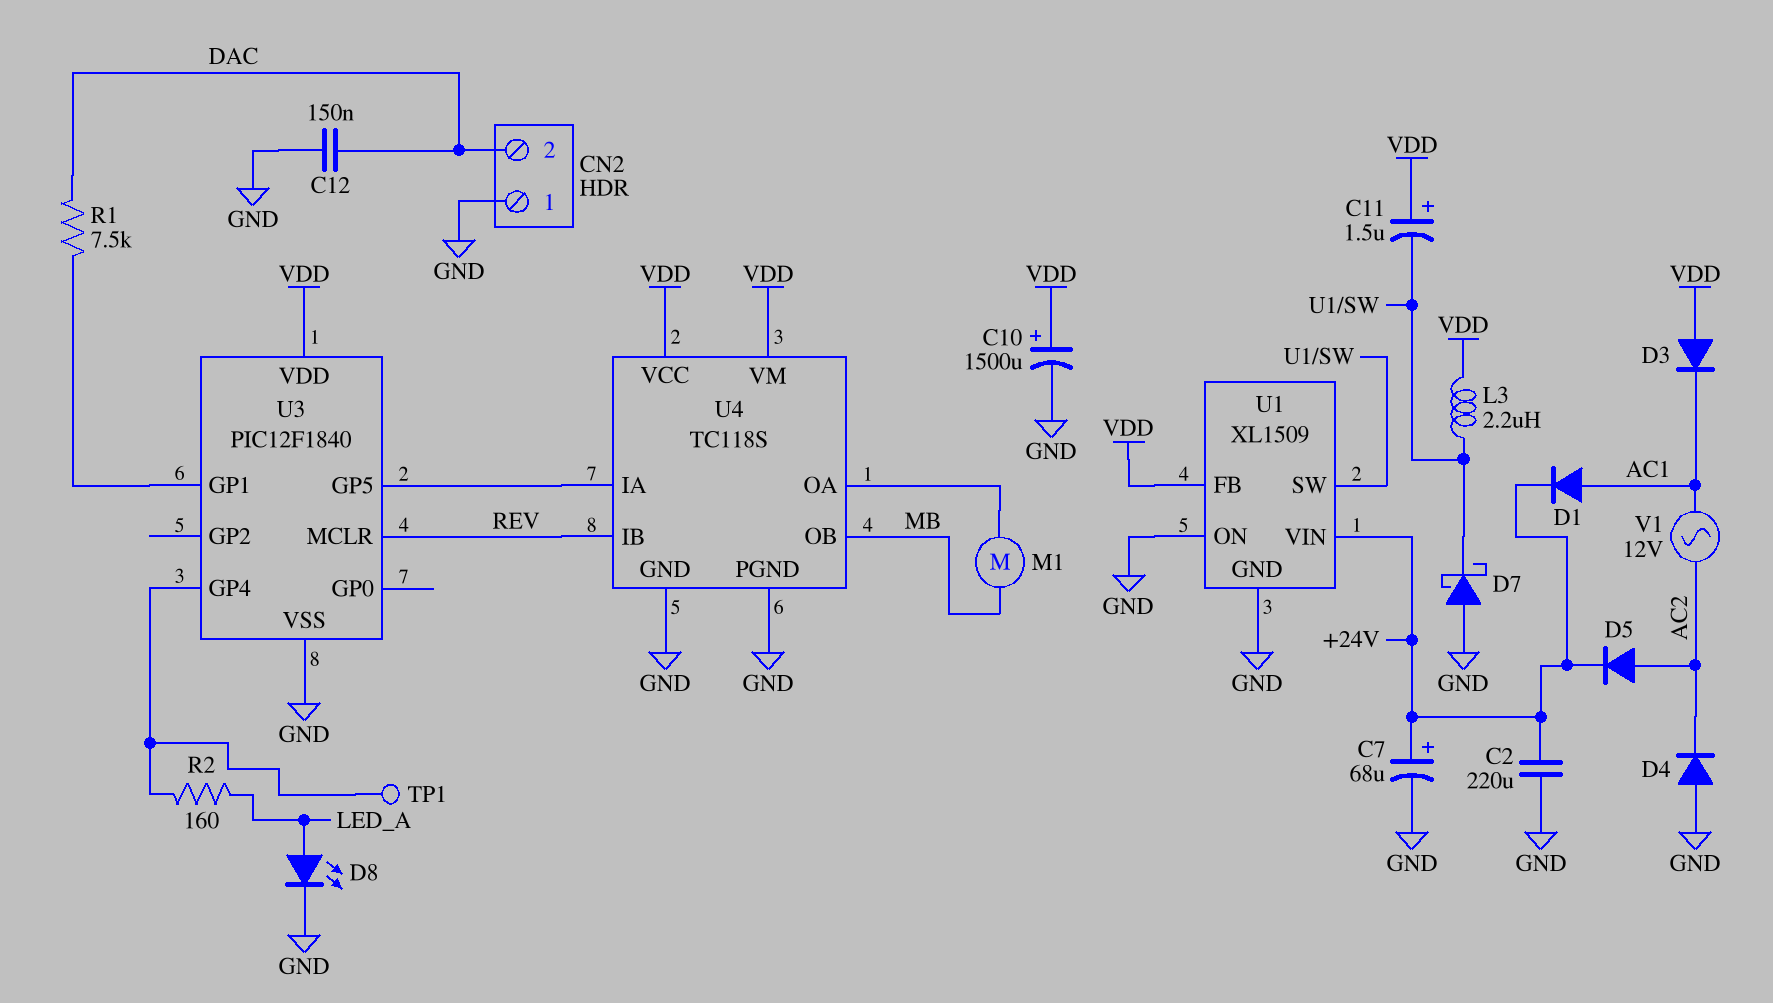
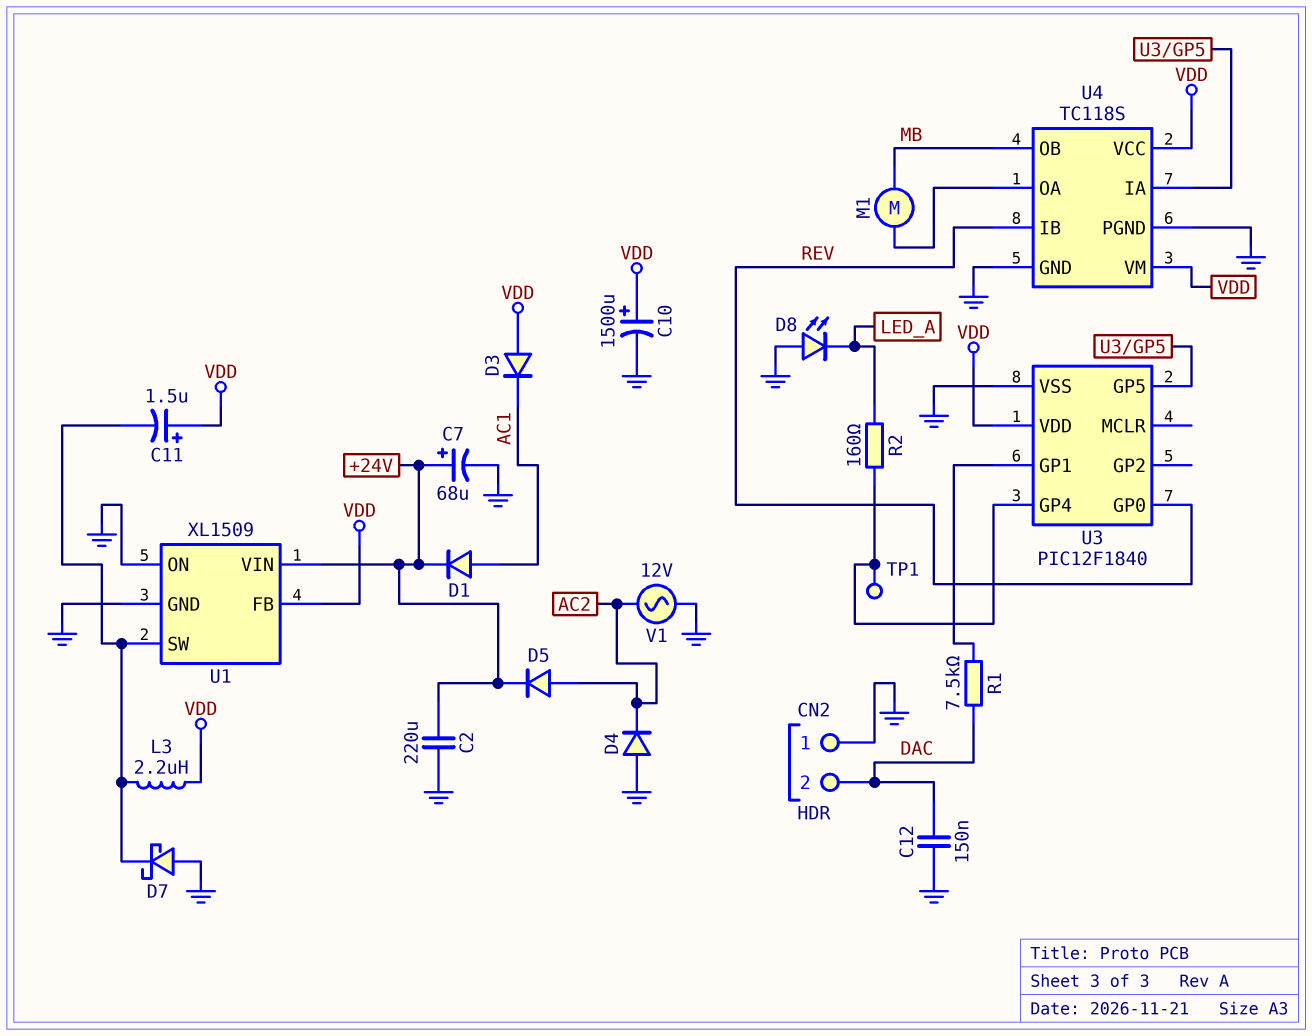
D8: LED (A LED_A, K GND) -> LED (A GND, K LED_A)
U3 pin GP0: none -> REV
U3 pin MCLR: REV -> none
V1: AC 12V (AC1, AC2) -> AC 12V (AC2, GND)

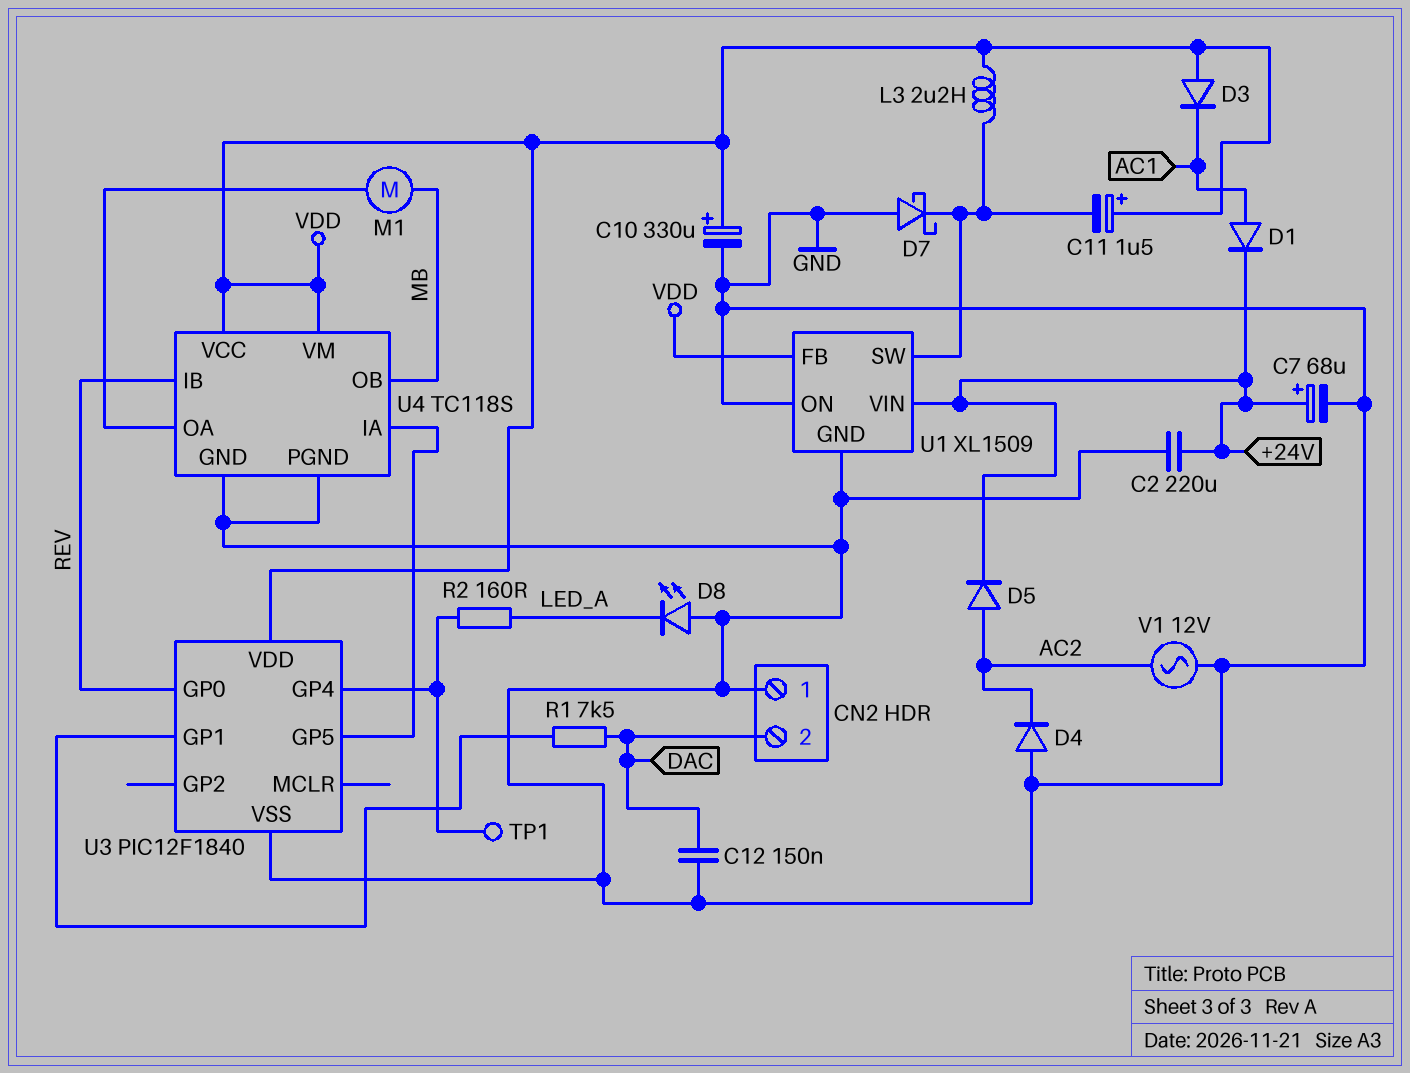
C10: 1500uF (plus VDD, minus GND) -> 330uF (plus VDD, minus GND)

